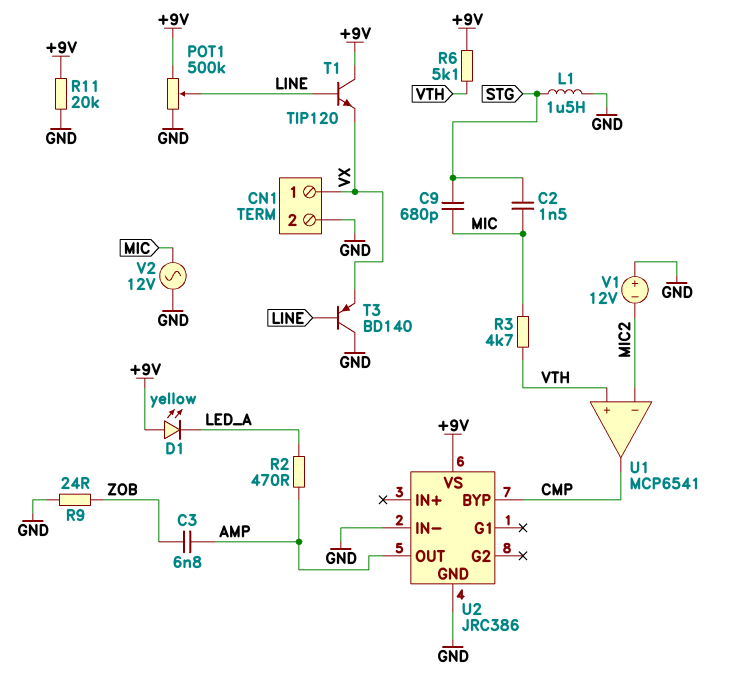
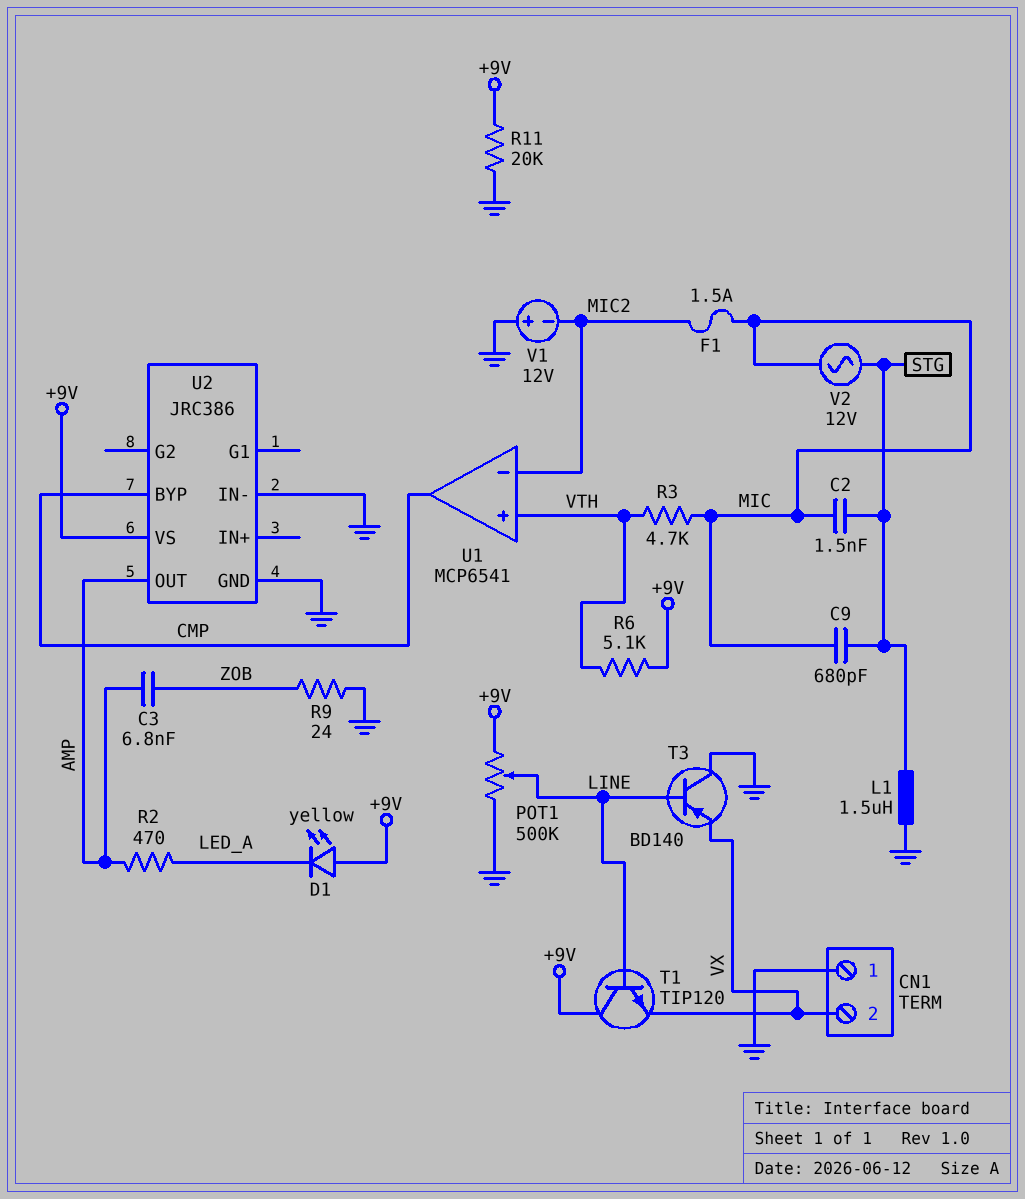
CN1 pin 1: VX -> GND
CN1 pin 2: GND -> VX
F1: none -> 1.5A (MIC, MIC2)
V2: AC 12V (GND, MIC) -> AC 12V (MIC, STG)

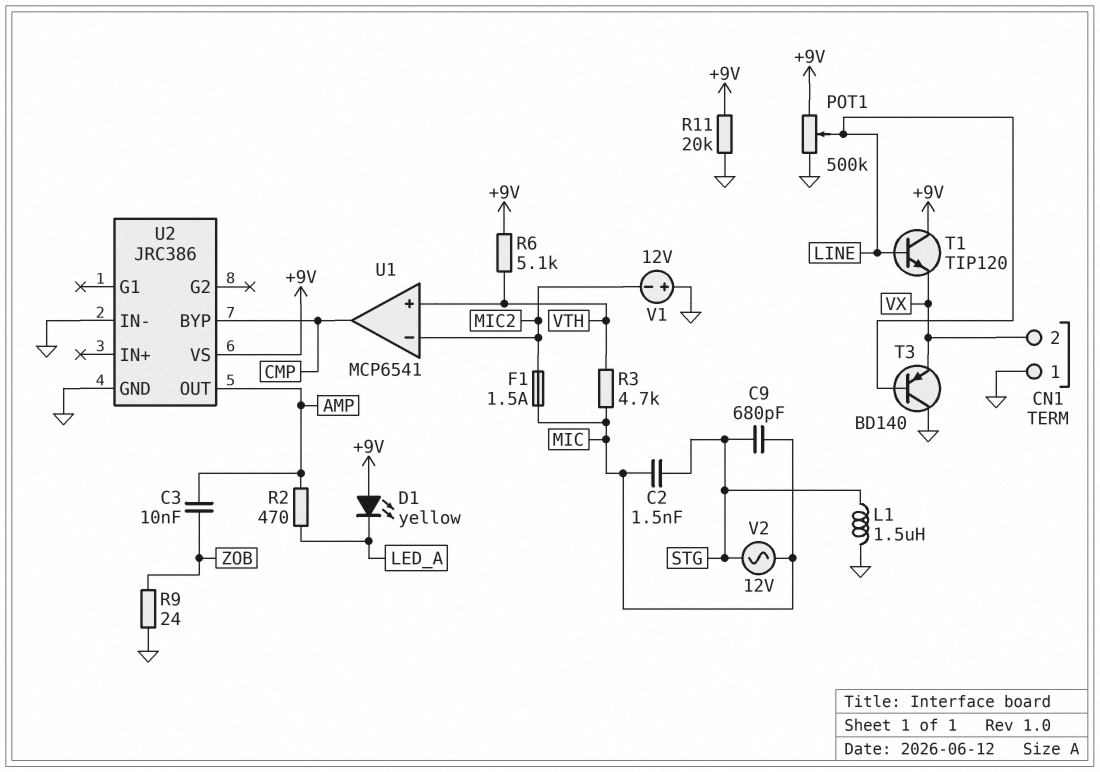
C3: 6.8nF (AMP, ZOB) -> 10nF (AMP, ZOB)

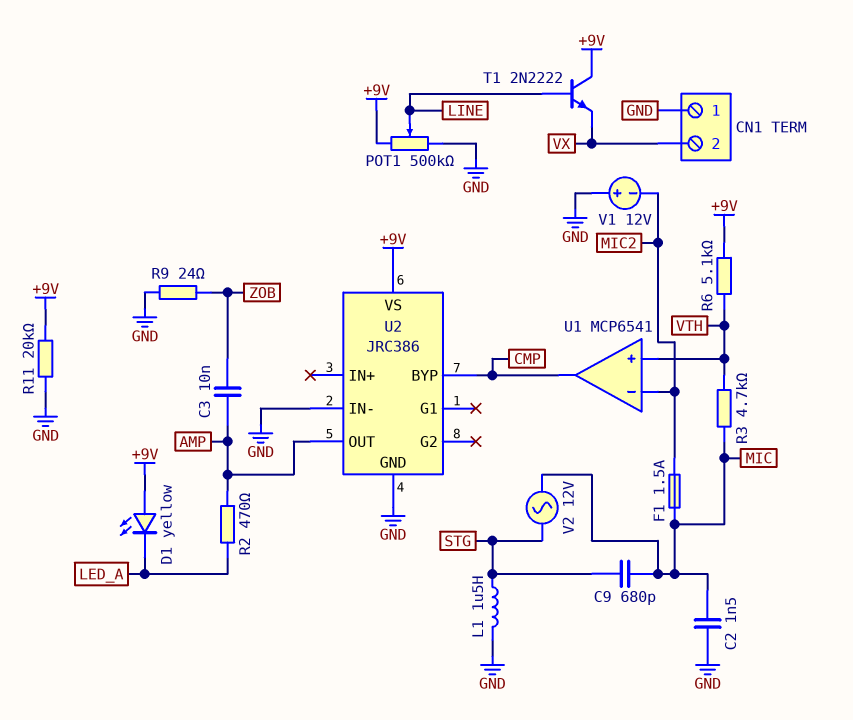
C2: 1.5nF (MIC, STG) -> 1.5nF (GND, MIC)
T1: NPN TIP120 (B LINE, C +9V, E VX) -> NPN 2N2222 (B LINE, C +9V, E VX)
T3: PNP BD140 (B LINE, C GND, E VX) -> none

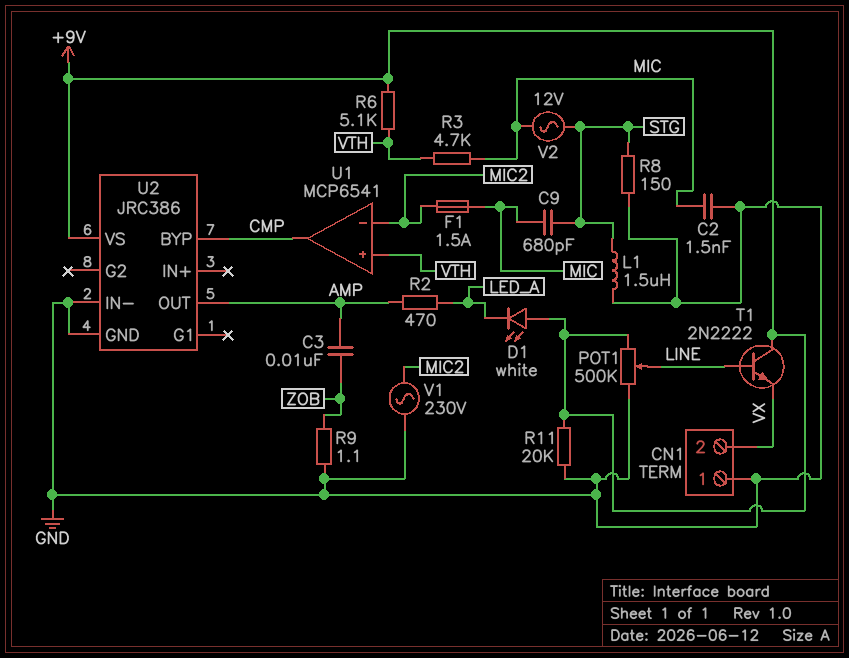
D1: LED yellow (A +9V, K LED_A) -> LED white (A +9V, K LED_A)
R8: none -> 150 (GND, STG)
R9: 24 (GND, ZOB) -> 1.1 (GND, ZOB)
V1: 12V (plus GND, minus MIC2) -> AC 230V (GND, MIC2)

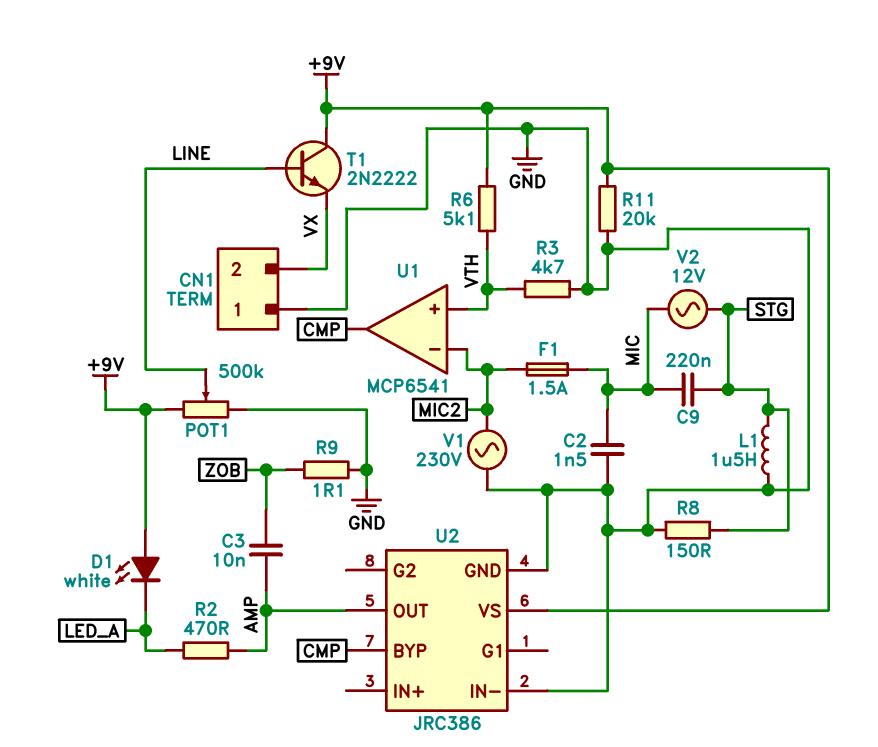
C9: 680pF (MIC, STG) -> 220nF (MIC, STG)
R3: 4.7k (MIC, VTH) -> 4.7k (GND, VTH)

